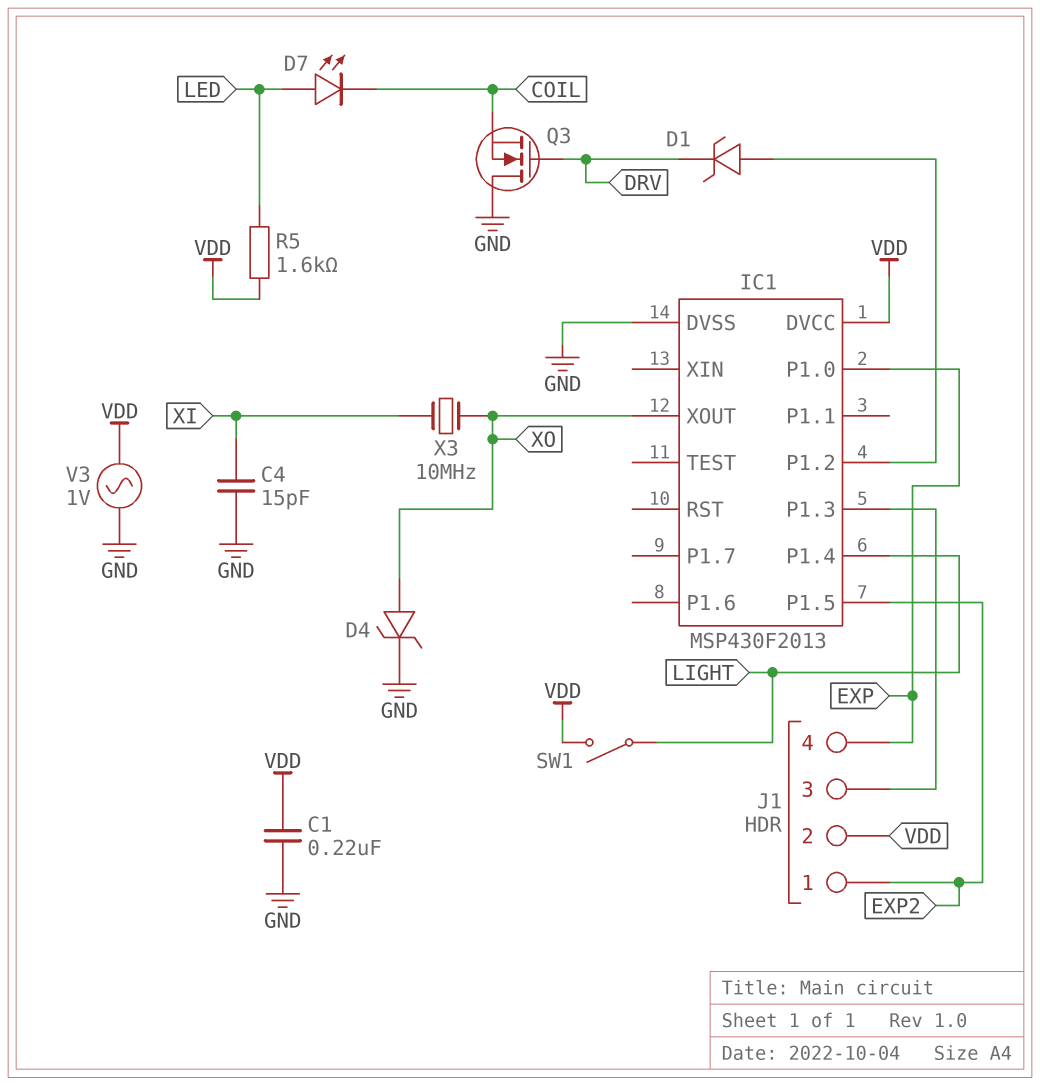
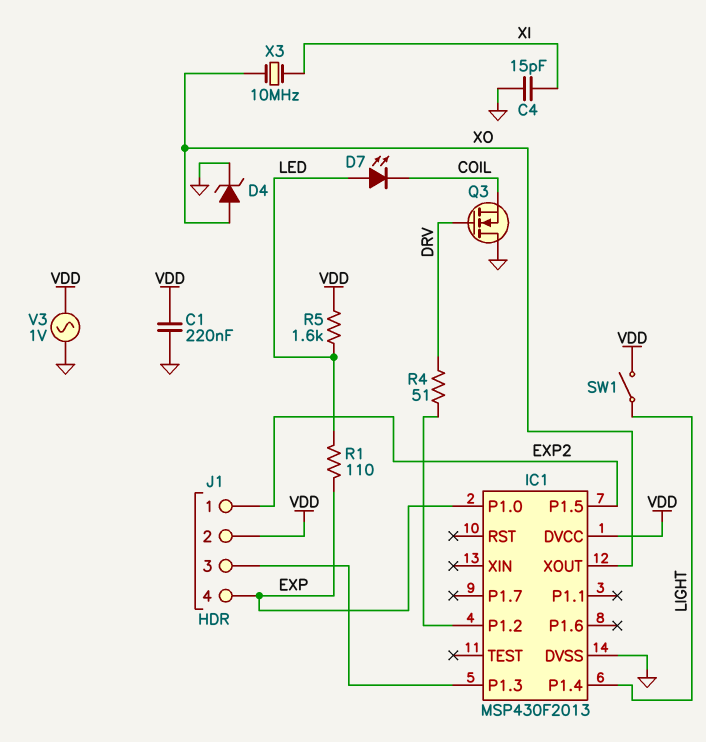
D1: zener (A IC1/P1.2, K DRV) -> none
R1: none -> 110 (EXP, LED)
R4: none -> 51 (DRV, IC1/P1.2)

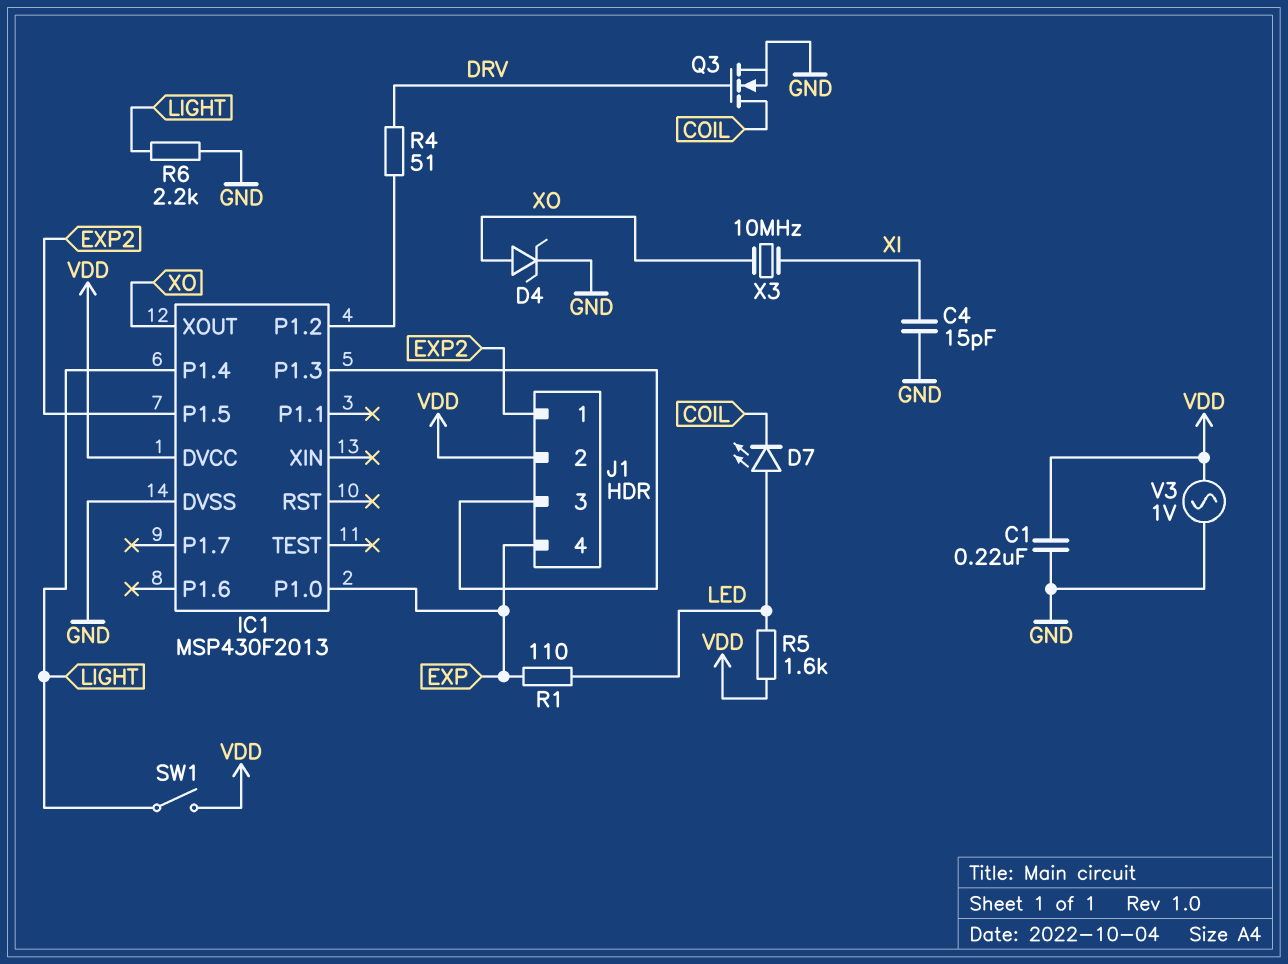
Q3: NMOS (G DRV, D GND, S COIL) -> NMOS (G DRV, D COIL, S GND)
R6: none -> 2.2k (GND, LIGHT)

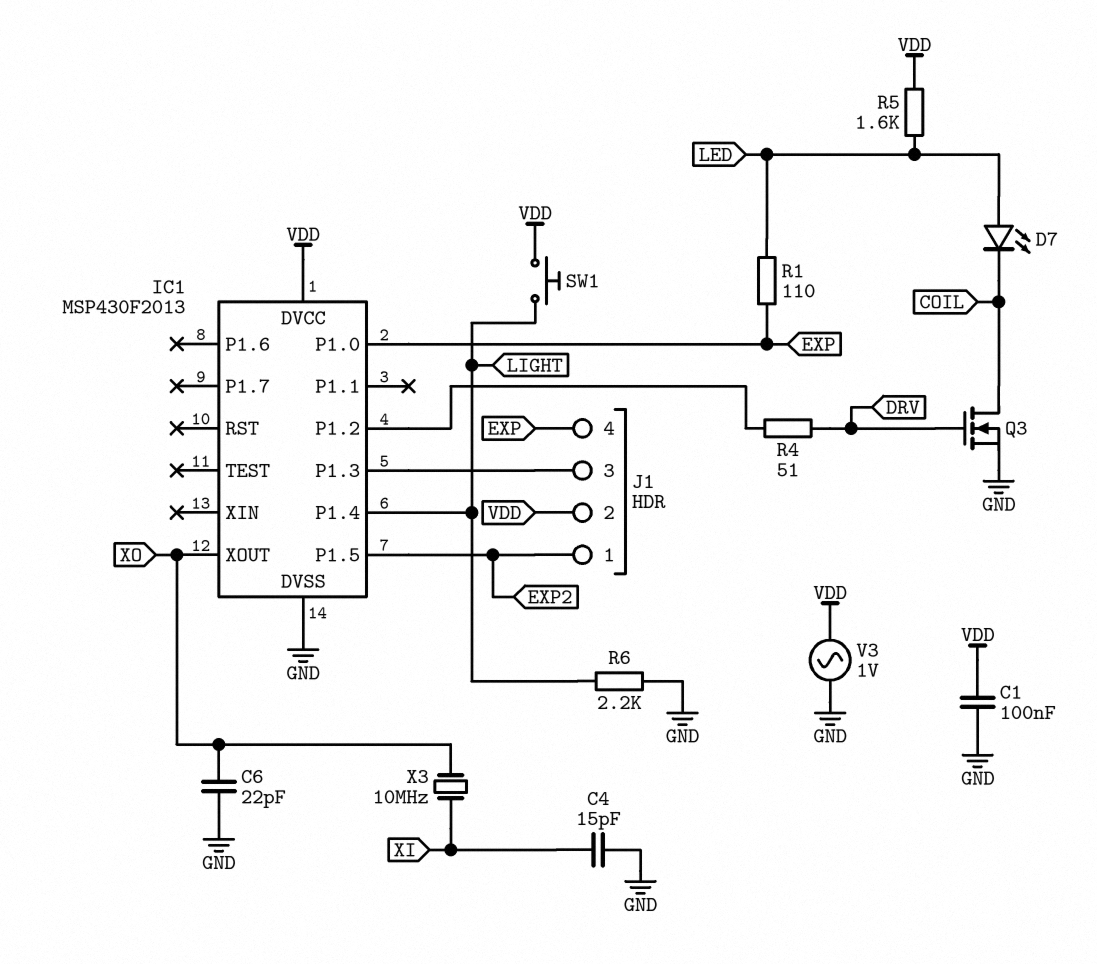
C1: 220nF (GND, VDD) -> 100nF (GND, VDD)
C6: none -> 22pF (GND, XO)
D4: zener (A XO, K GND) -> none
SW1: switch (LIGHT, VDD) -> button (LIGHT, VDD)

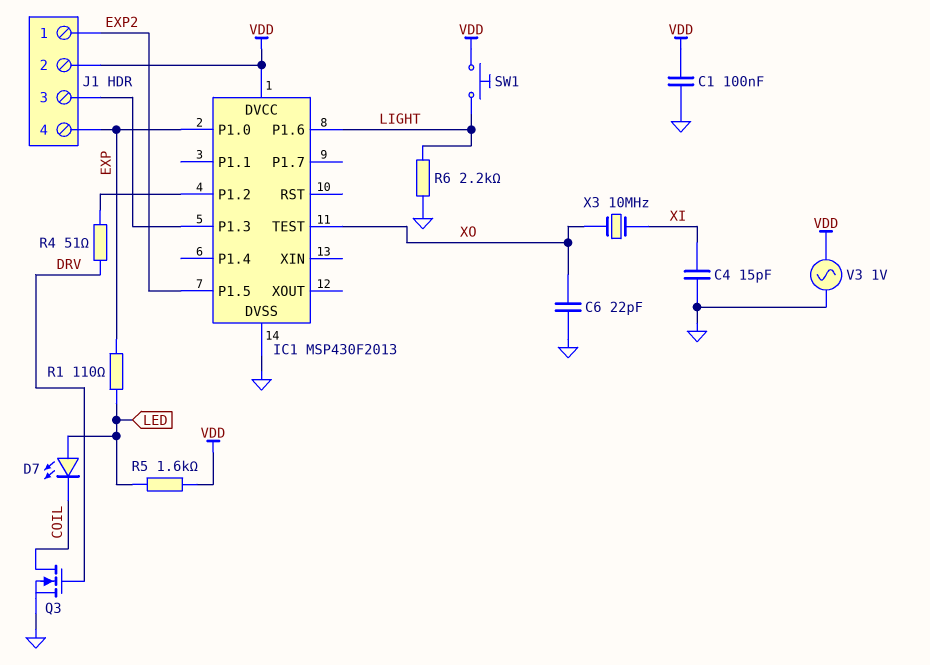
IC1 pin P1.4: LIGHT -> none
IC1 pin P1.6: none -> LIGHT
IC1 pin TEST: none -> XO
IC1 pin XOUT: XO -> none

